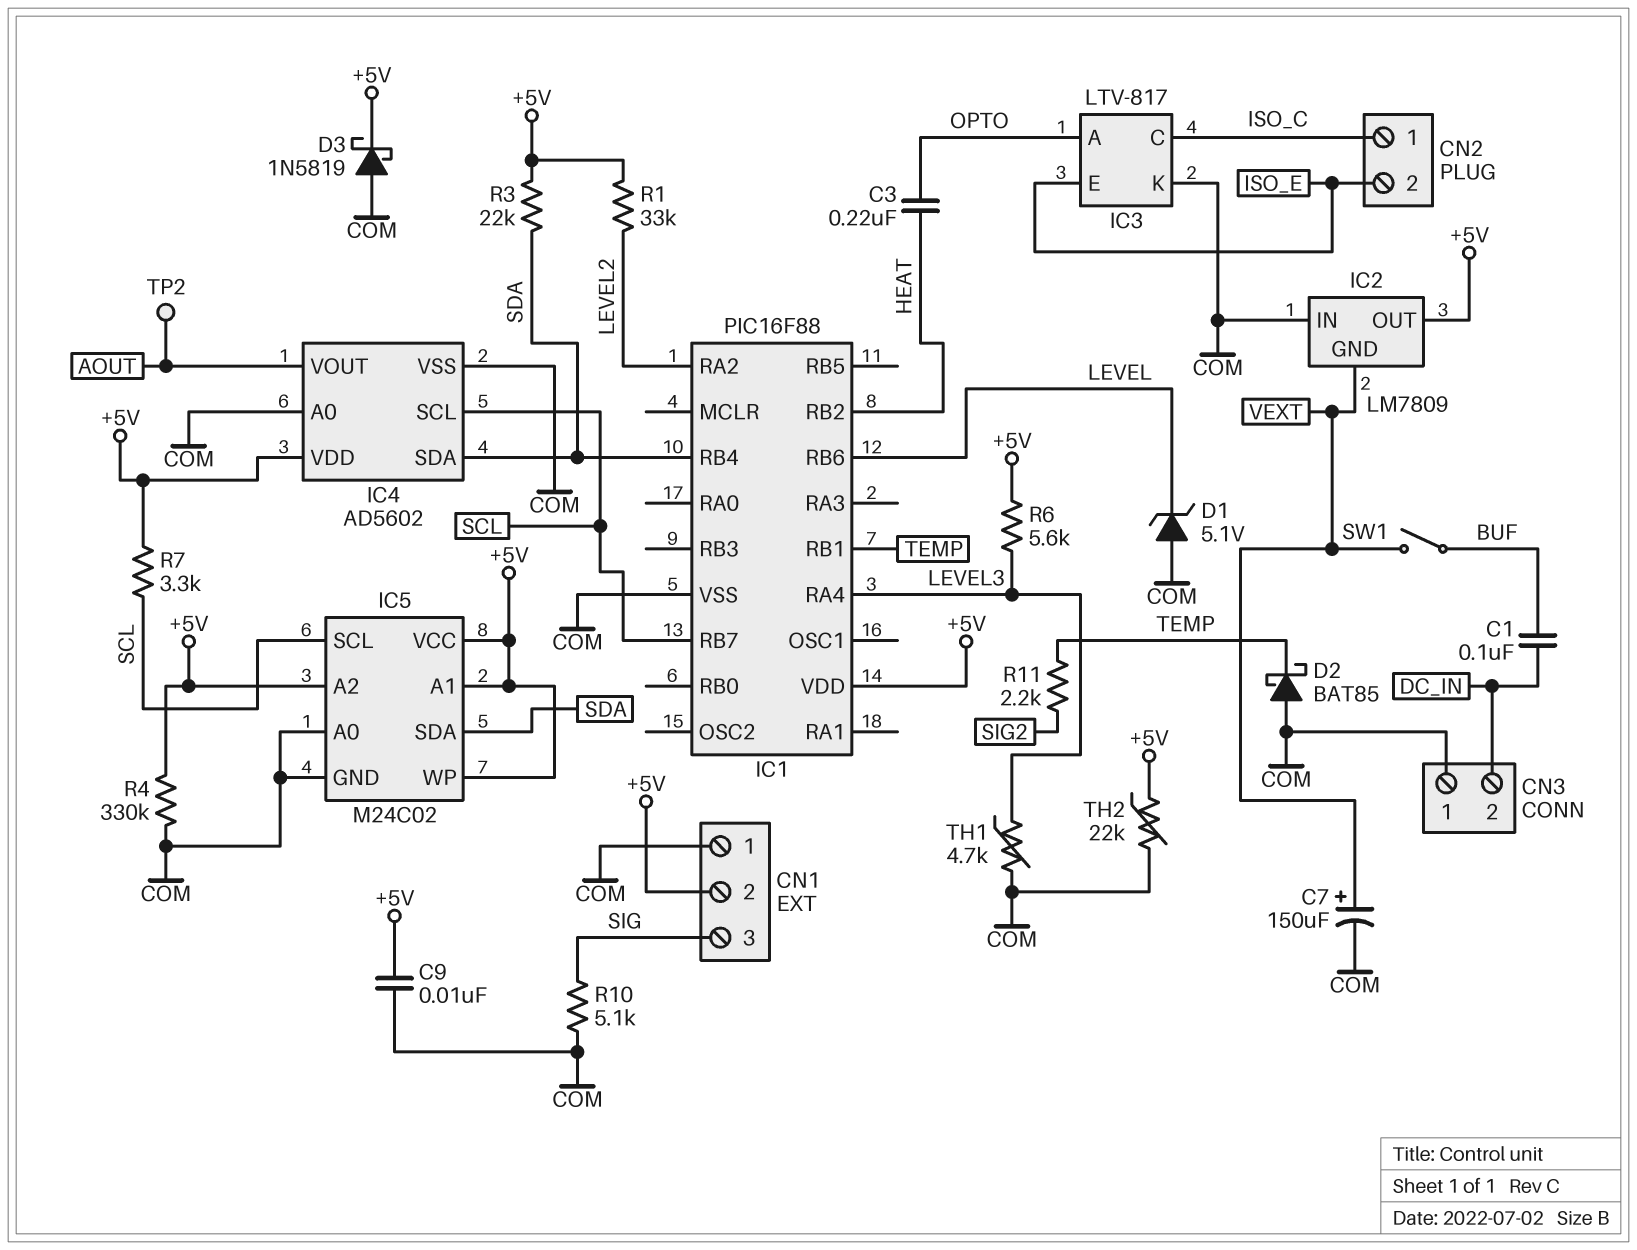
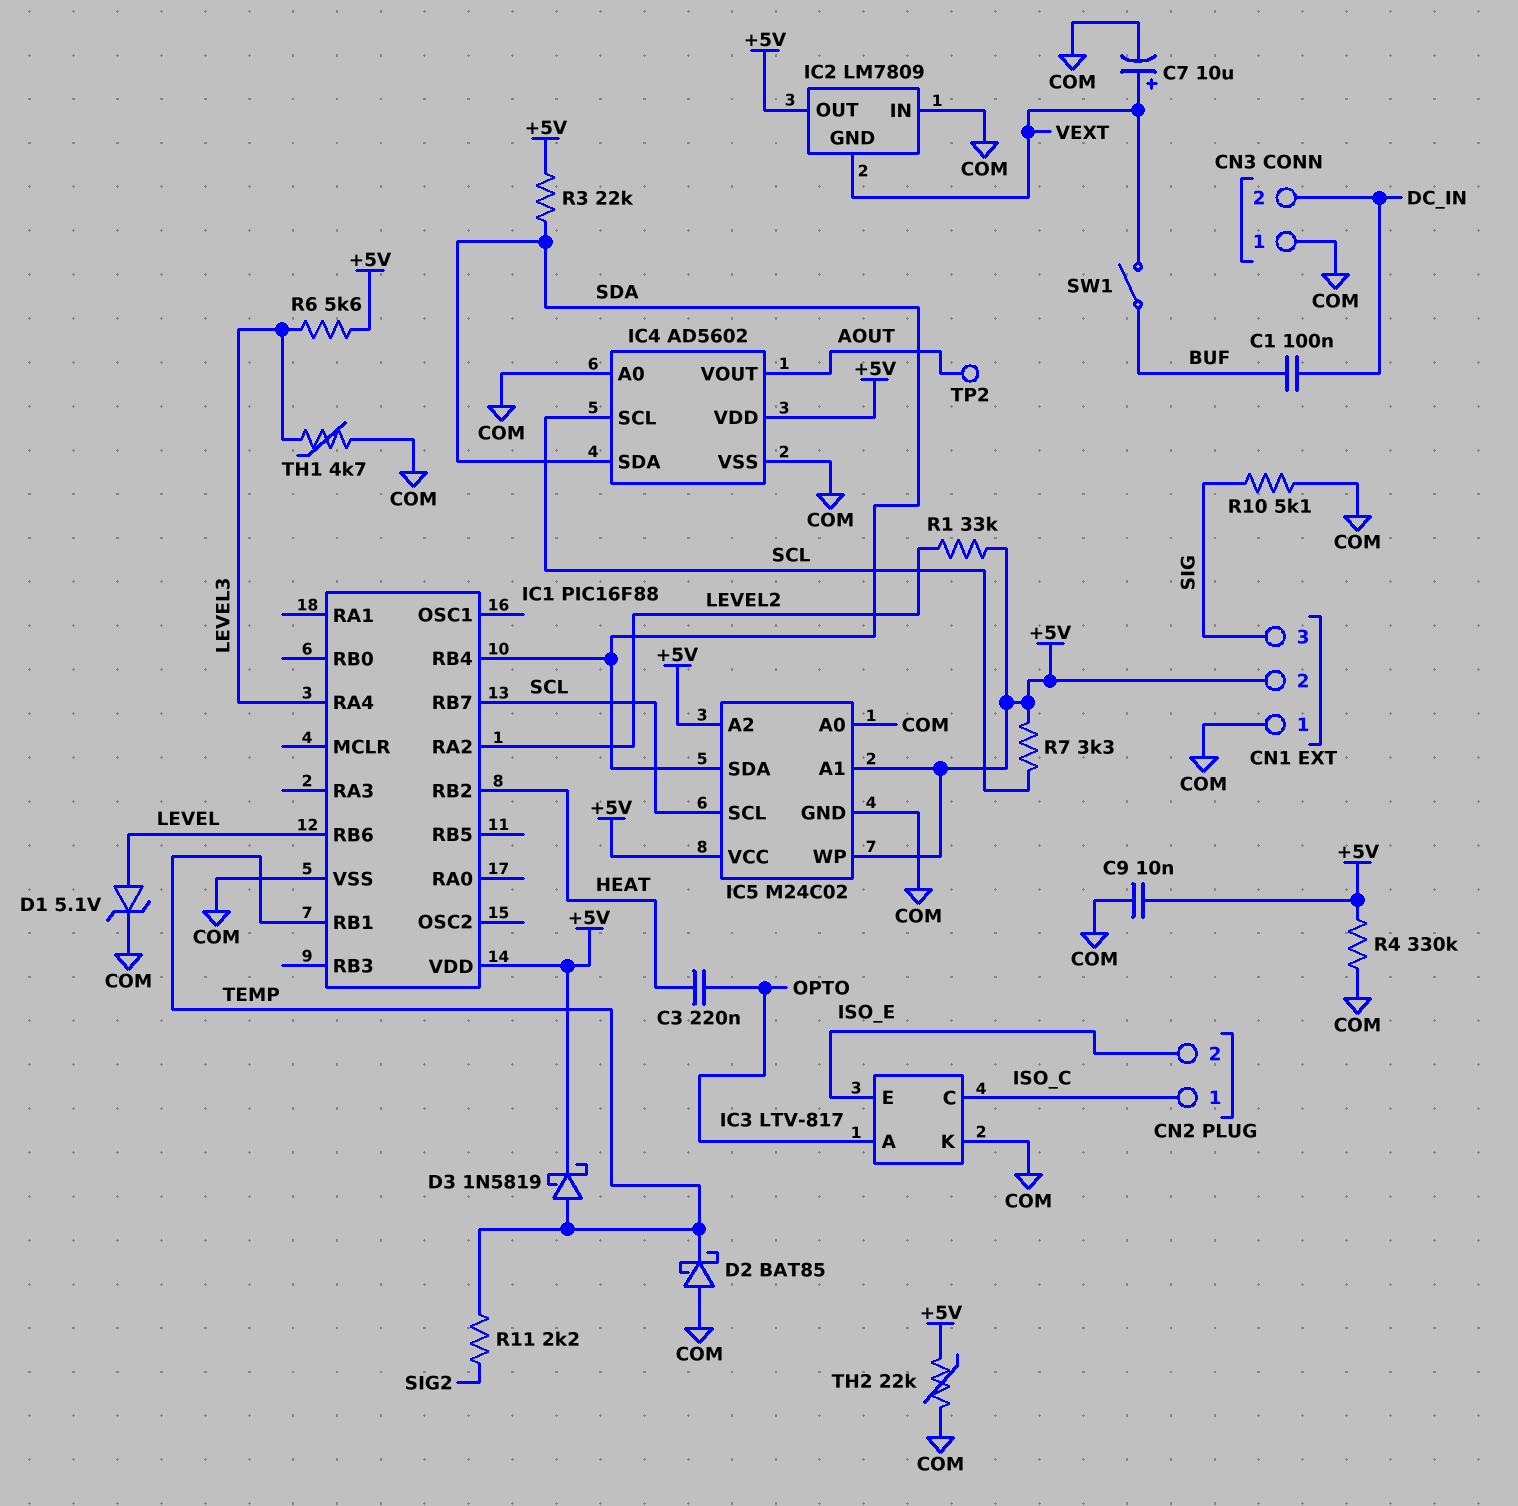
C7: 150uF (plus VEXT, minus COM) -> 10uF (plus VEXT, minus COM)
D1: zener 5.1V (A COM, K LEVEL) -> zener 5.1V (A LEVEL, K COM)
D3: schottky 1N5819 (A COM, K +5V) -> schottky 1N5819 (A TEMP, K +5V)

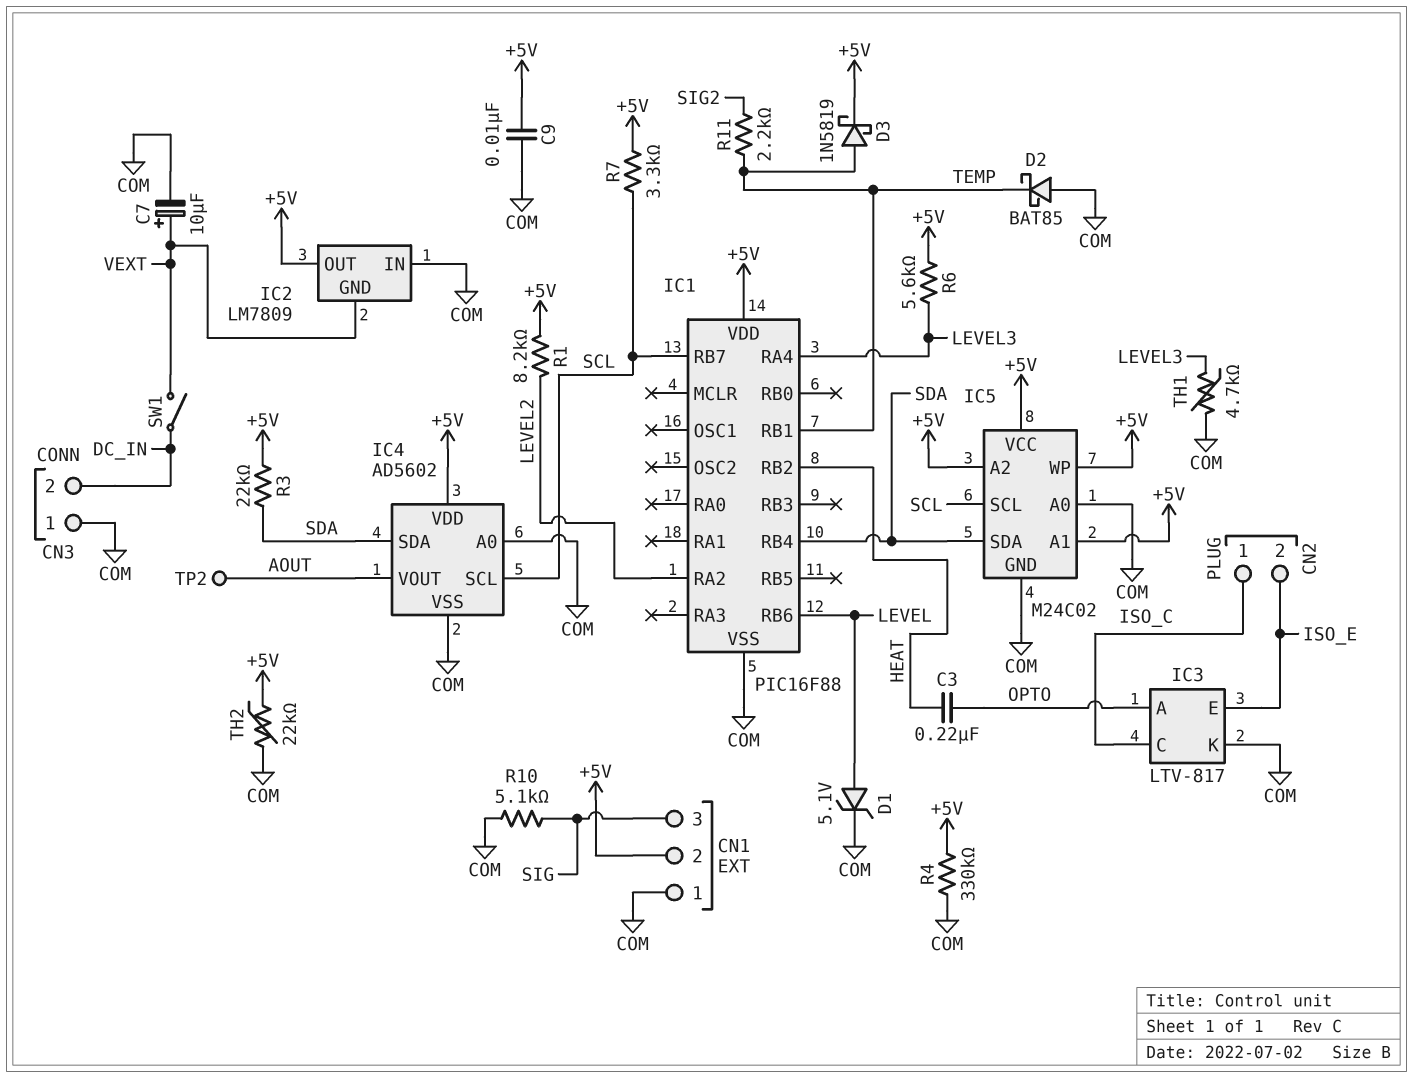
C1: 100nF (BUF, DC_IN) -> none
R1: 33k (+5V, LEVEL2) -> 8.2k (+5V, LEVEL2)
SW1: switch (BUF, VEXT) -> switch (DC_IN, VEXT)

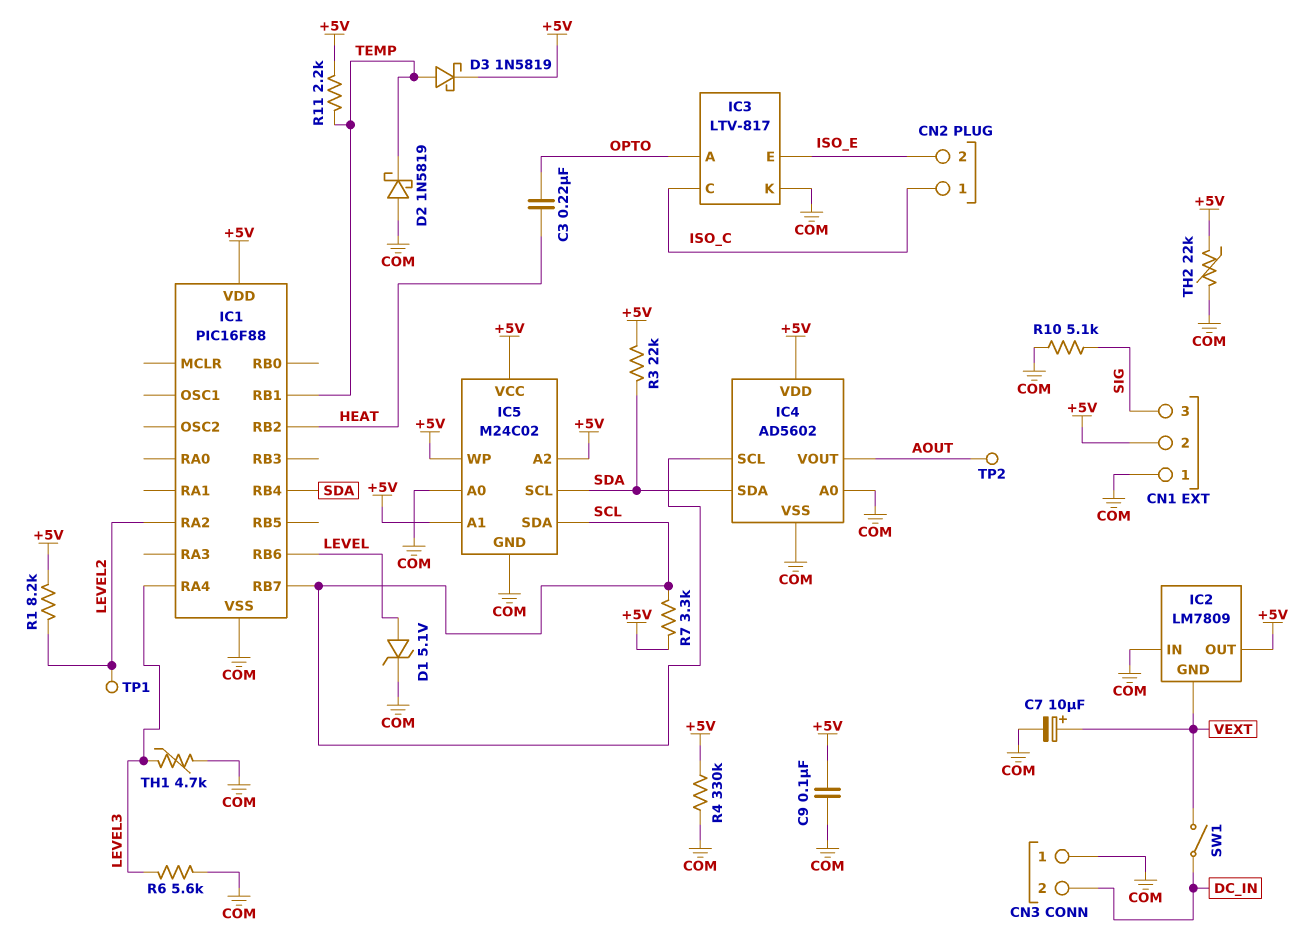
C9: 10nF (+5V, COM) -> 100nF (+5V, COM)
D2: schottky BAT85 (A COM, K TEMP) -> schottky 1N5819 (A COM, K TEMP)
IC5 pin SCL: SCL -> SDA
IC5 pin SDA: SDA -> SCL
R6: 5.6k (+5V, LEVEL3) -> 5.6k (COM, LEVEL3)
R11: 2.2k (SIG2, TEMP) -> 2.2k (+5V, TEMP)
TP1: none -> test point (LEVEL2)

